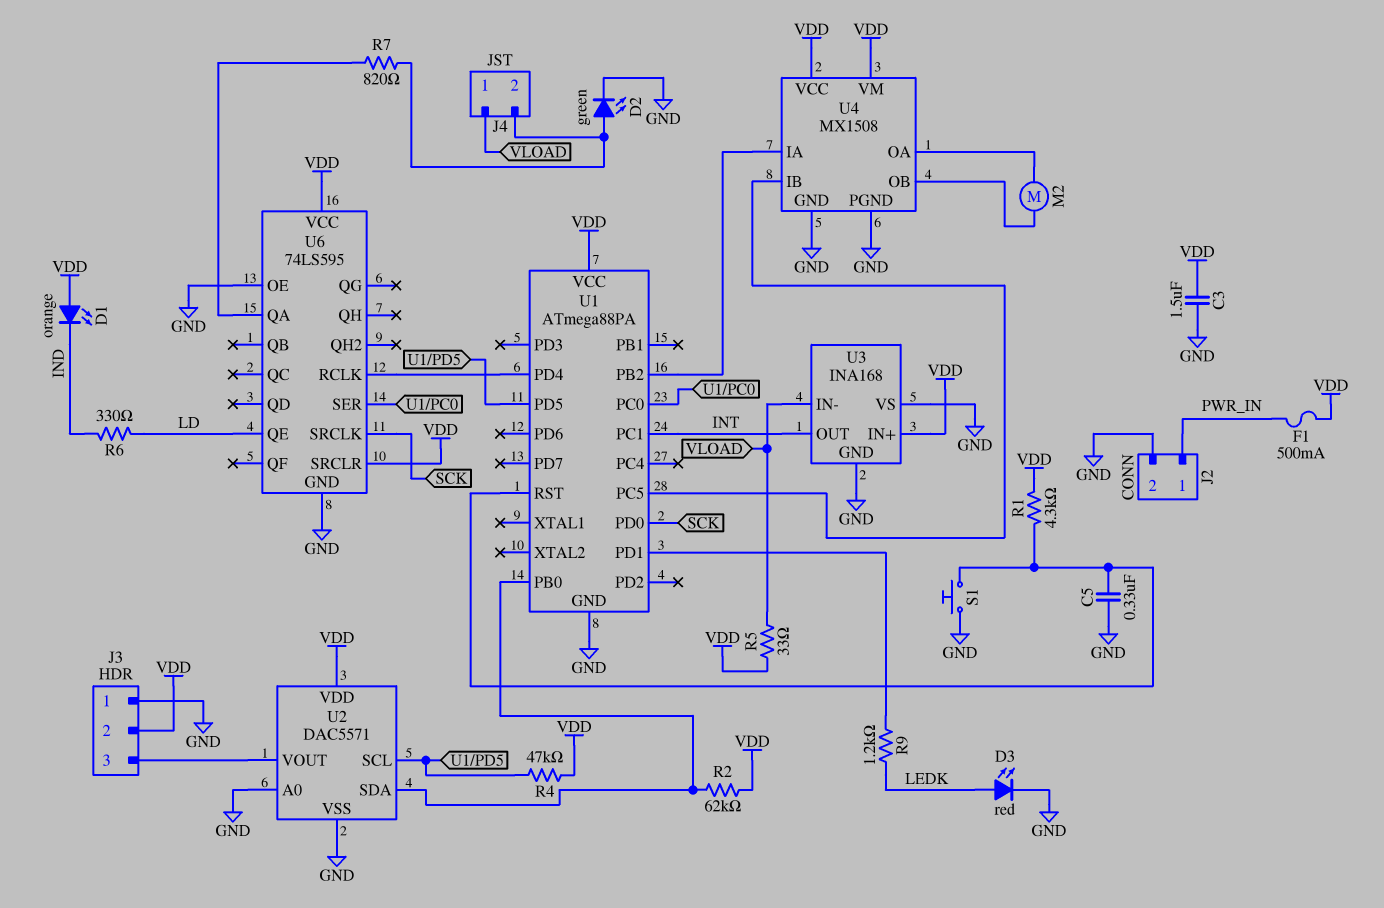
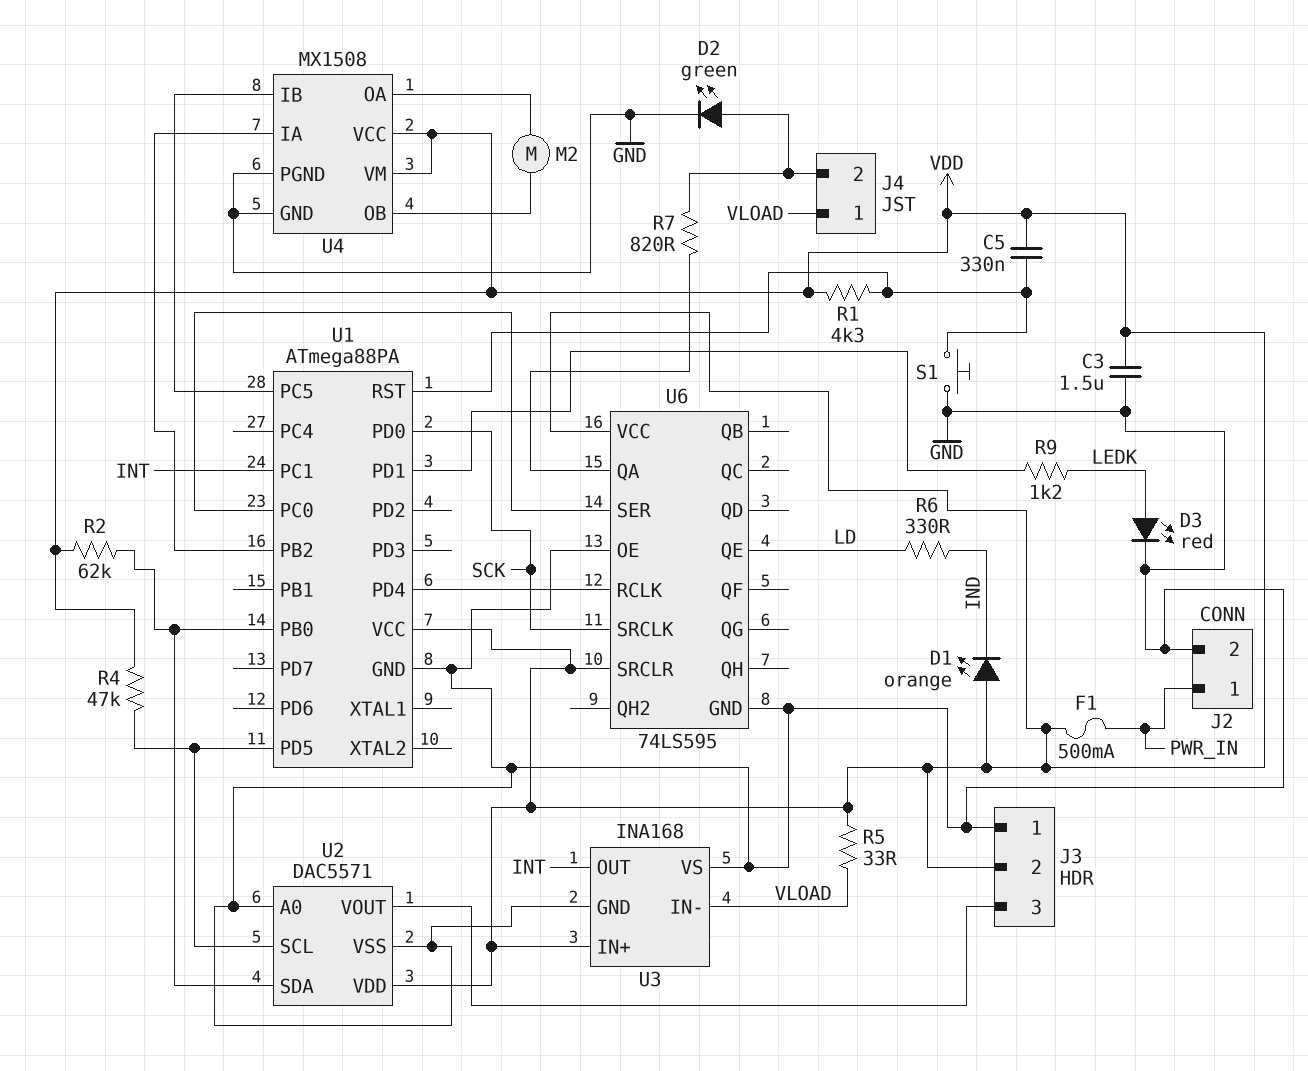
C5: 330nF (GND, U1/RST) -> 330nF (U1/RST, VDD)

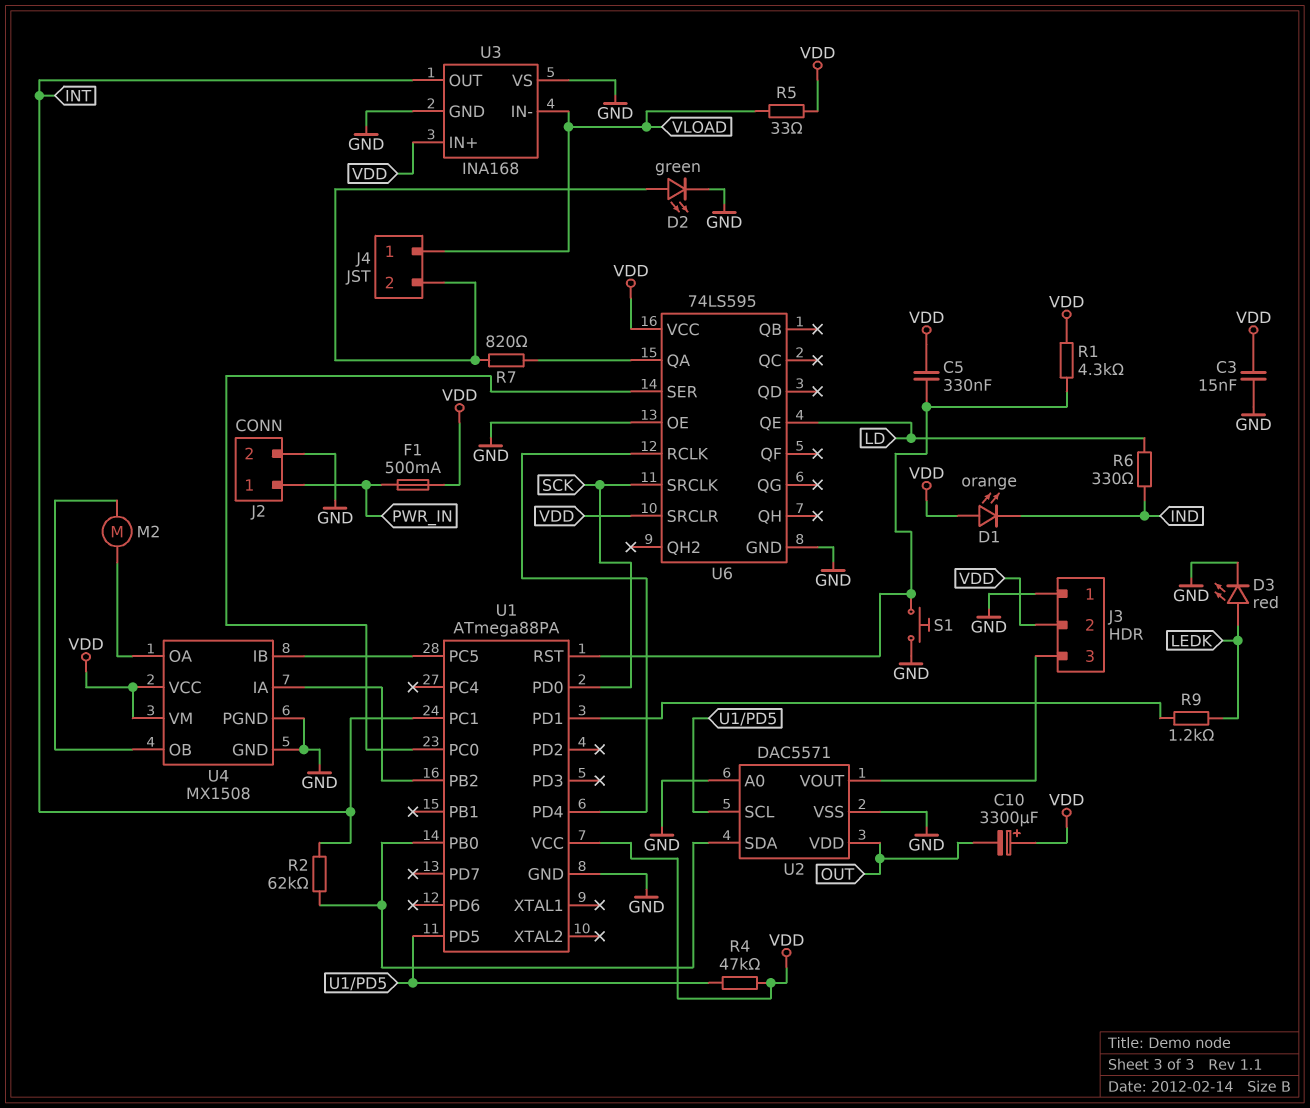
C3: 1.5uF (GND, VDD) -> 15nF (GND, VDD)
C10: none -> 3300uF (plus VDD, minus OUT)
R2: 62k (U1/PB0, VDD) -> 62k (INT, U1/PB0)
U2 pin VDD: VDD -> OUT

